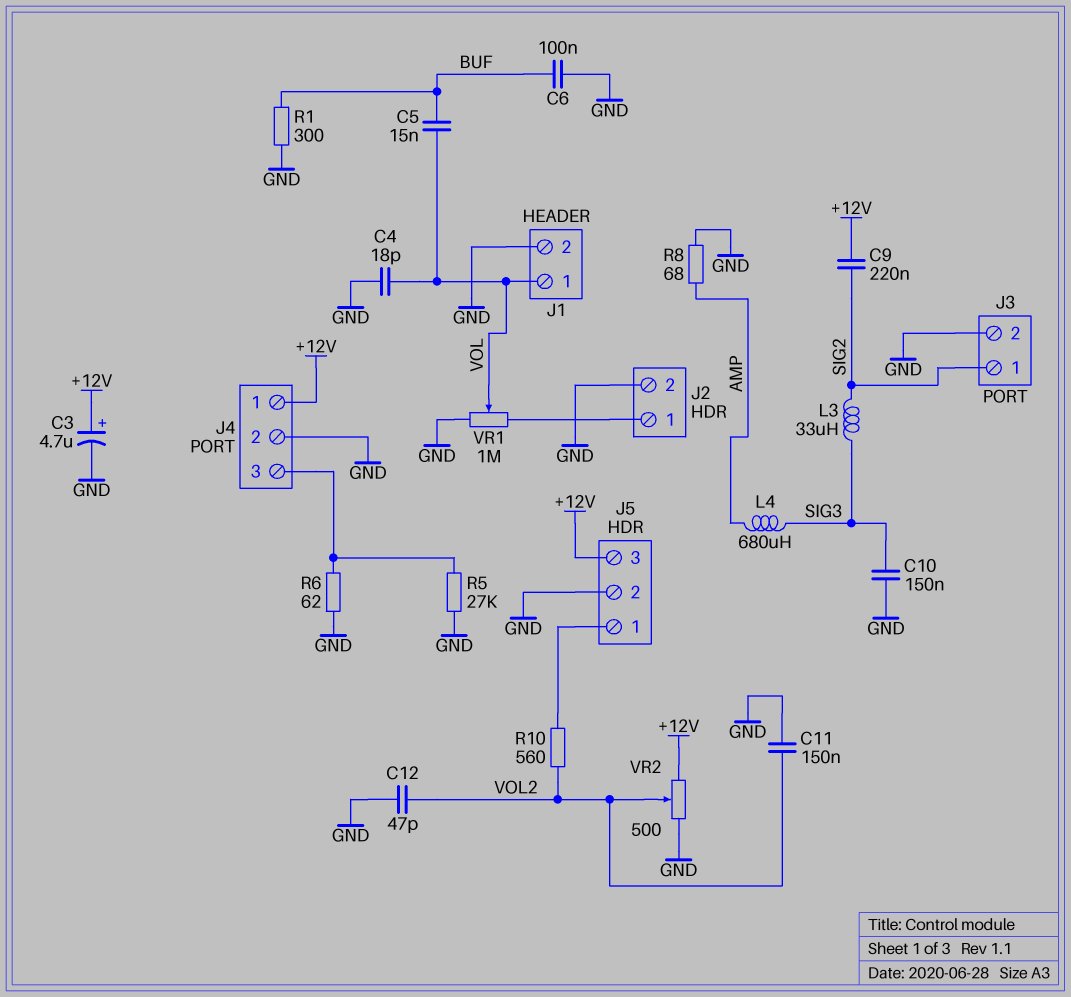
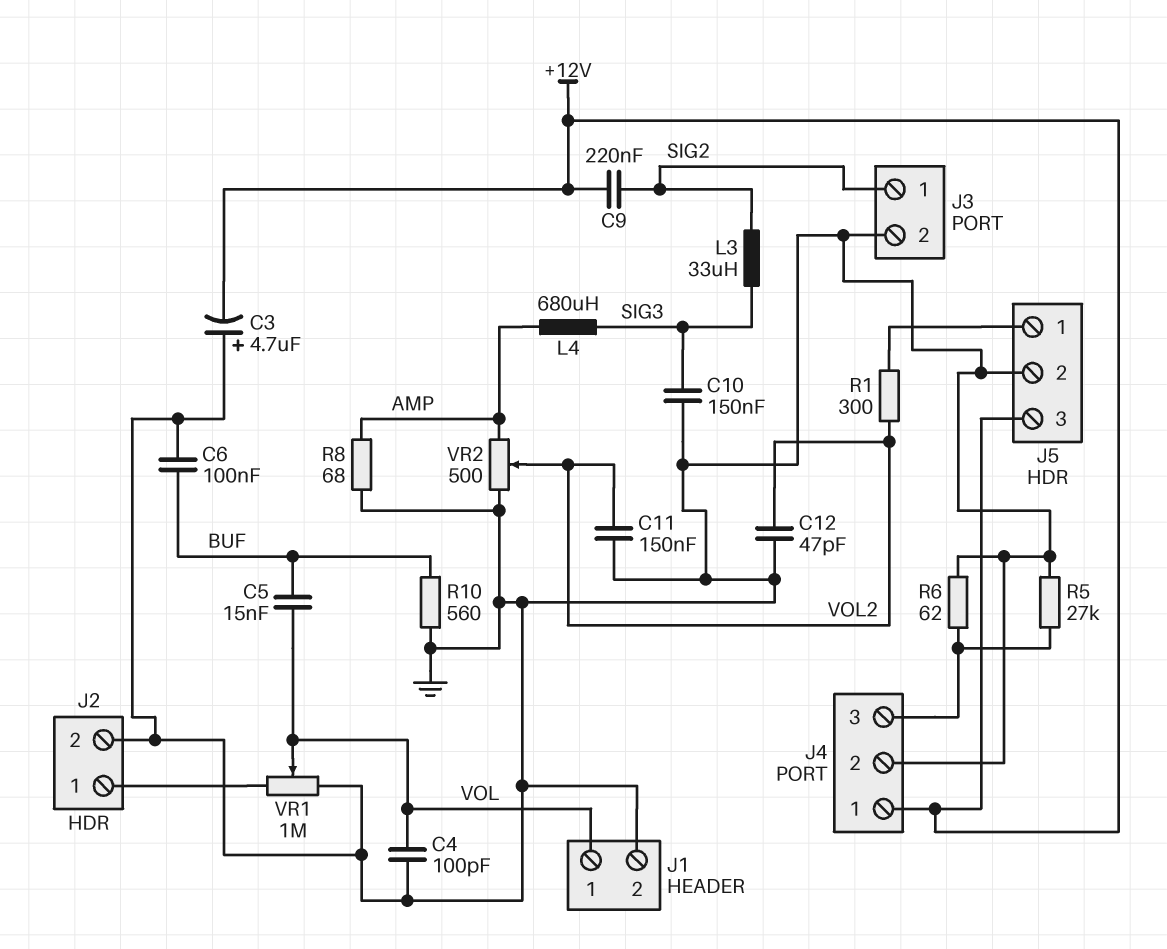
C3: 4.7uF (plus +12V, minus GND) -> 4.7uF (plus GND, minus +12V)
C4: 18pF (GND, VOL) -> 100pF (GND, VOL)
R1: 300 (BUF, GND) -> 300 (J5/1, VOL2)
R10: 560 (J5/1, VOL2) -> 560 (BUF, GND)
VR2: 500 (+12V, GND, wiper VOL2) -> 500 (AMP, GND, wiper VOL2)

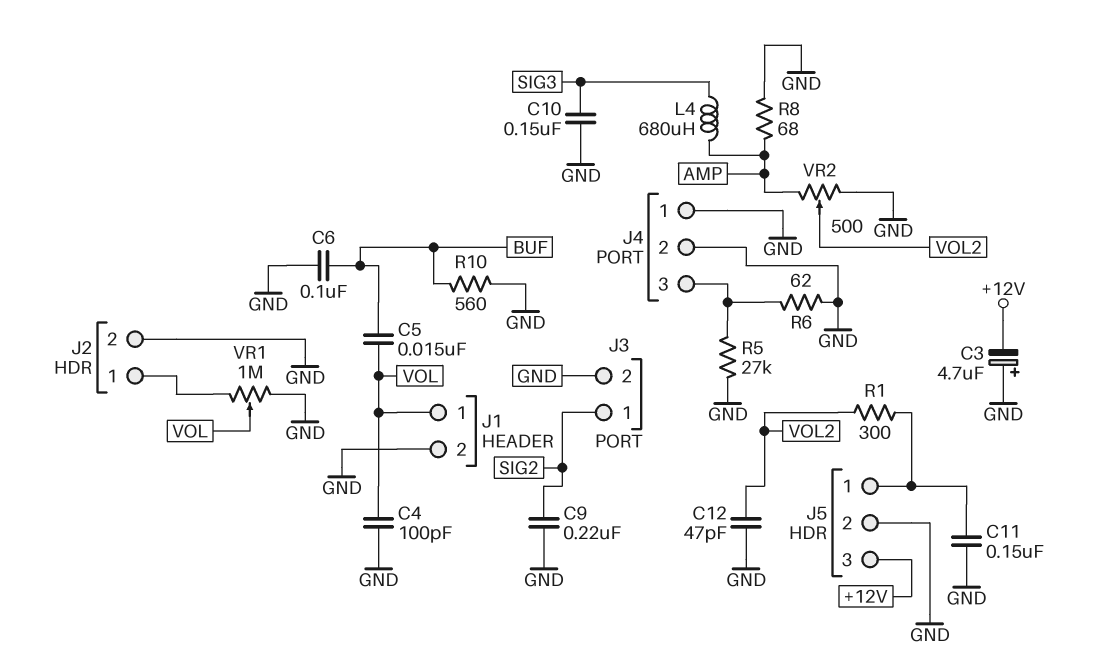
C9: 220nF (+12V, SIG2) -> 220nF (GND, SIG2)
C11: 150nF (GND, VOL2) -> 150nF (GND, J5/1)
J4 pin 1: +12V -> GND
L3: 33uH (SIG2, SIG3) -> none

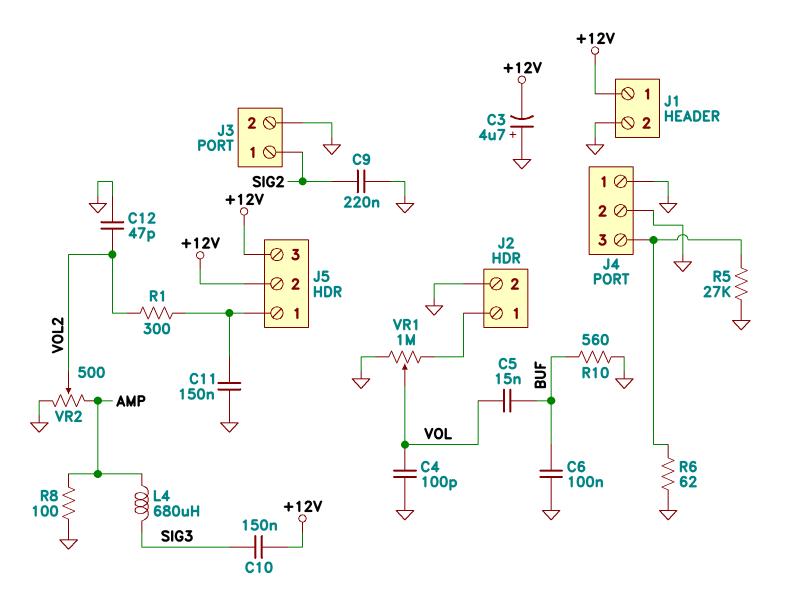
C10: 150nF (GND, SIG3) -> 150nF (+12V, SIG3)
J1 pin 1: VOL -> +12V
J5 pin 2: GND -> +12V
R8: 68 (AMP, GND) -> 100 (AMP, GND)

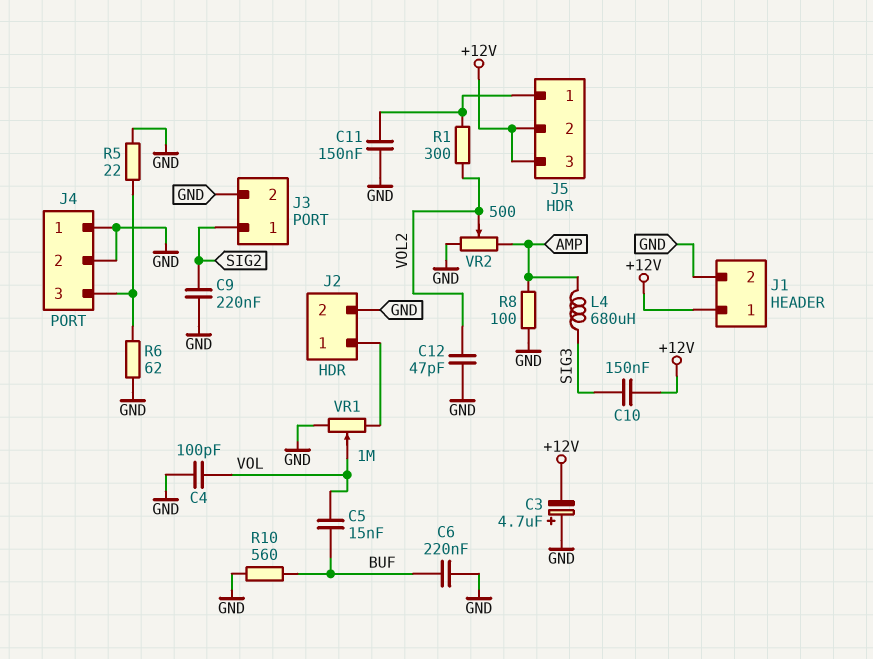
C6: 100nF (BUF, GND) -> 220nF (BUF, GND)
R5: 27k (GND, J4/3) -> 22 (GND, J4/3)

